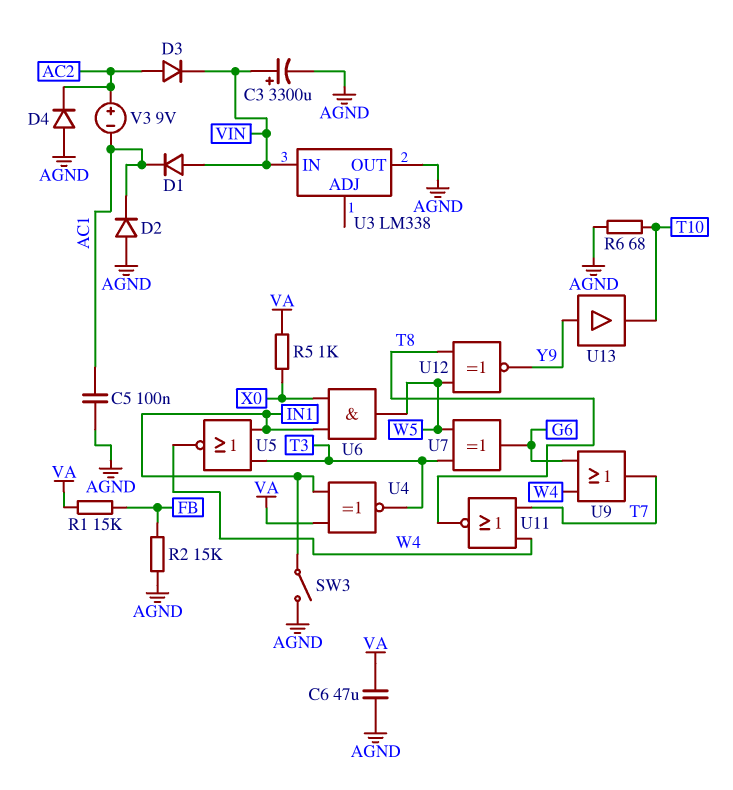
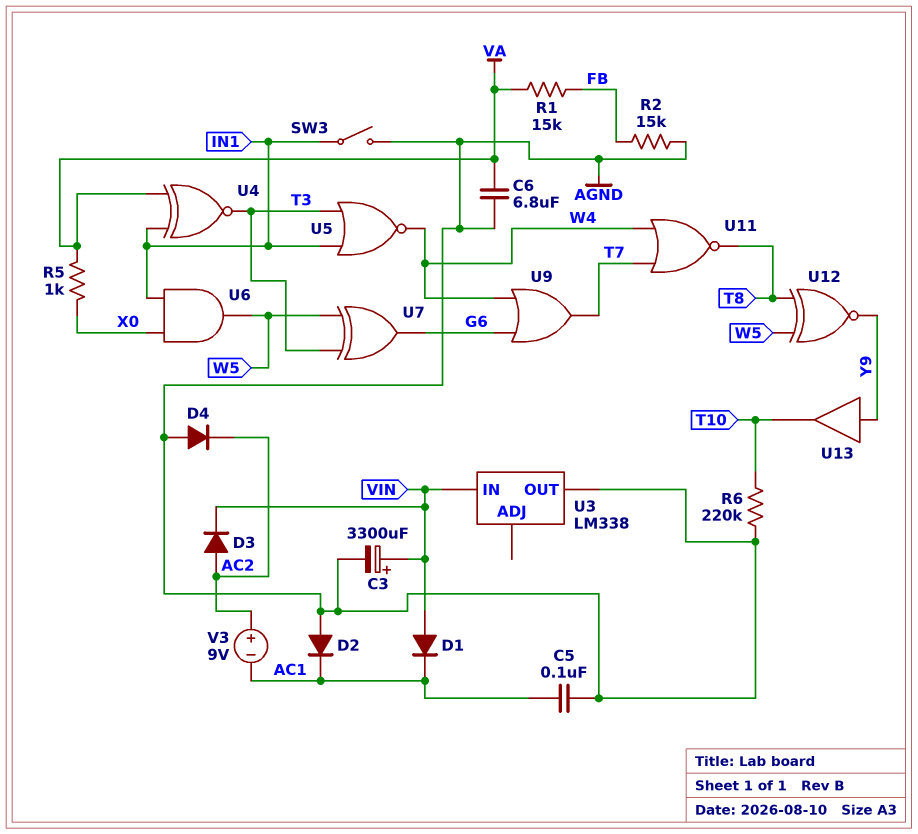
C6: 47uF (AGND, VA) -> 6.8uF (AGND, VA)
R6: 68 (AGND, T10) -> 220k (AGND, T10)

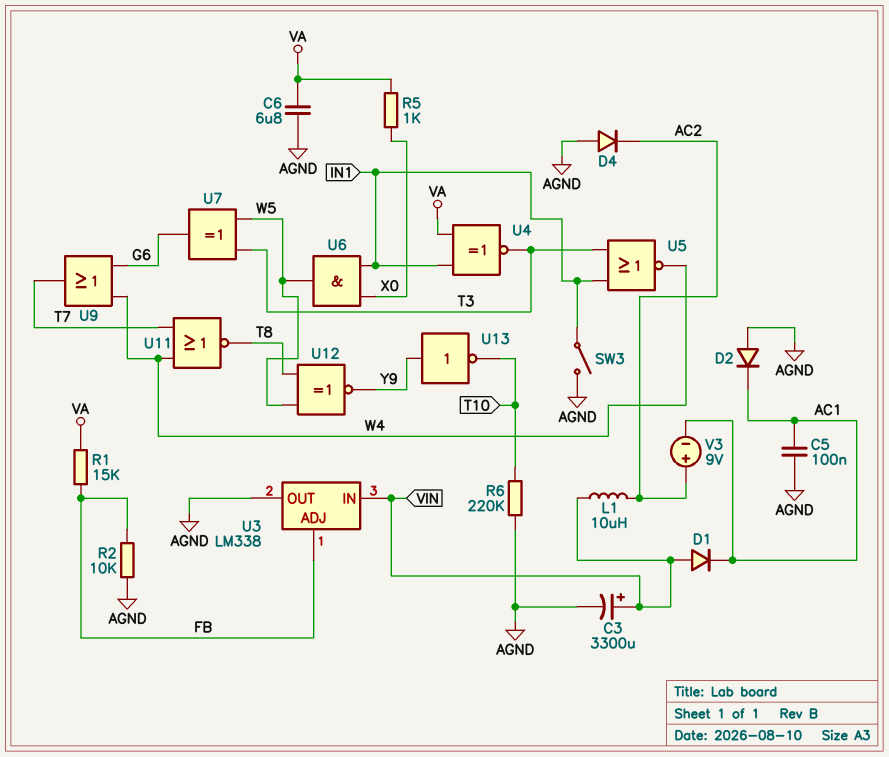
D3: diode (A AC2, K VIN) -> none
L1: none -> 10uH (AC2, VIN)
R2: 15k (AGND, FB) -> 10k (AGND, FB)
U3 pin ADJ: none -> FB
U13: buffer (in Y9, out T10) -> NOT (in Y9, out T10)

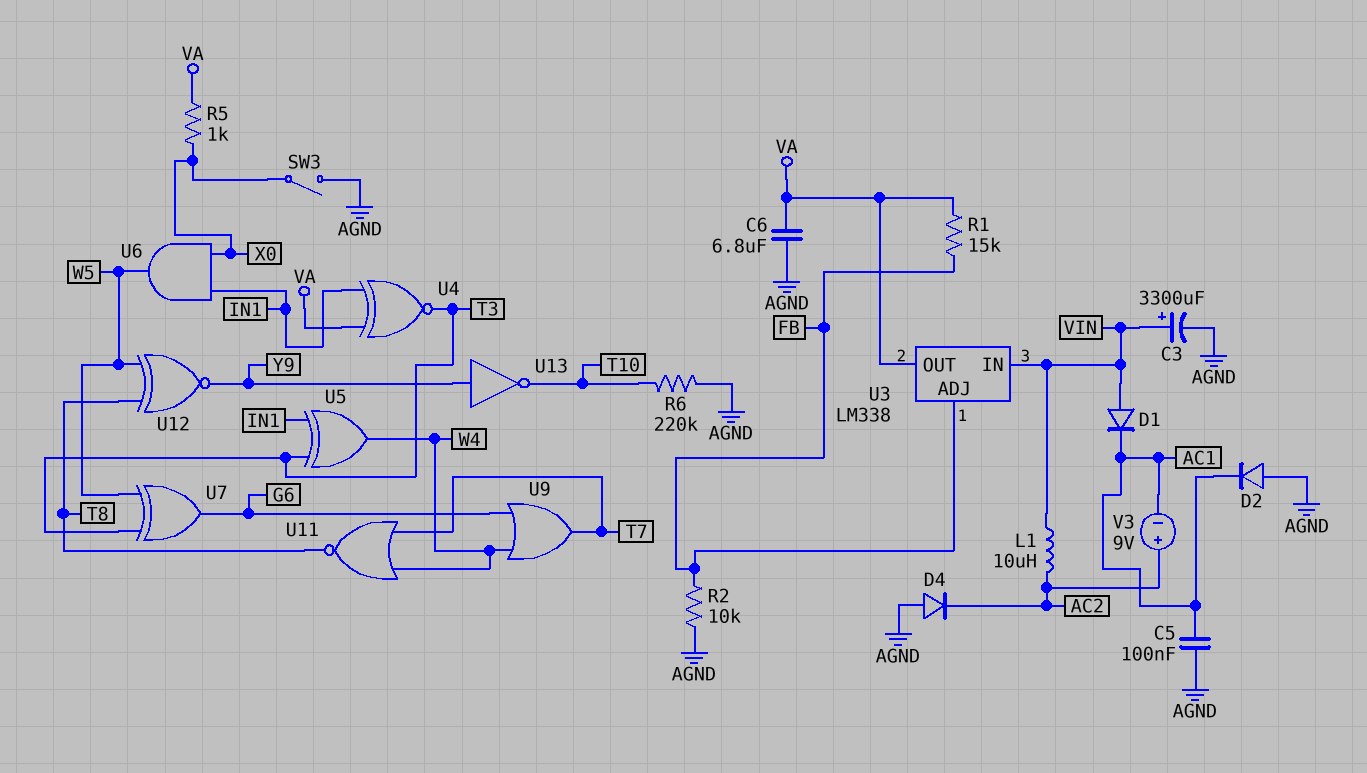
SW3: switch (AGND, IN1) -> switch (AGND, X0)
U3 pin OUT: AGND -> VA
U5: NOR (in IN1, in T3, out W4) -> XOR (in IN1, in T3, out W4)

